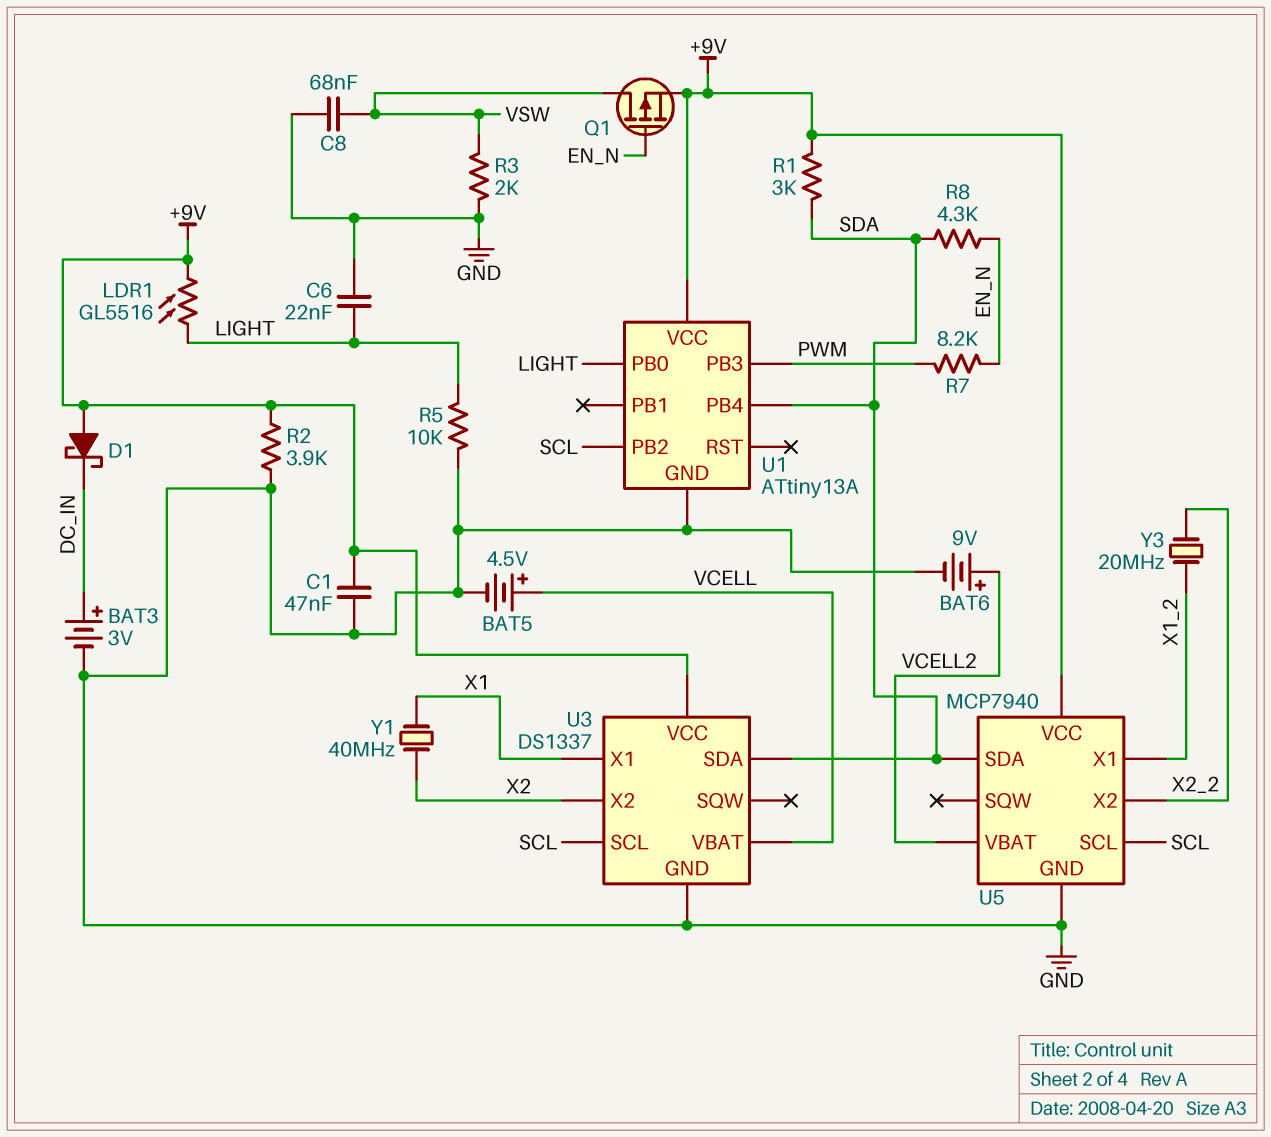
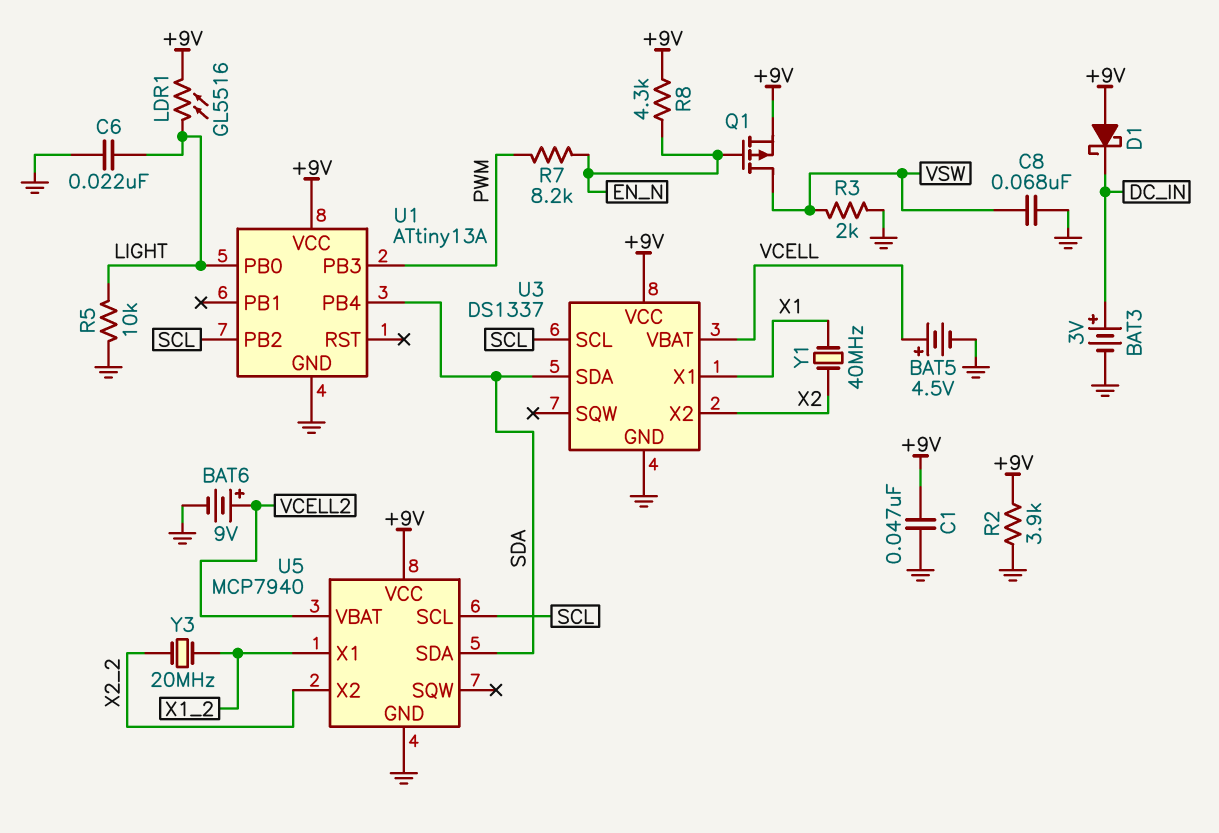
R1: 3k (+9V, SDA) -> none
R8: 4.3k (EN_N, SDA) -> 4.3k (+9V, EN_N)

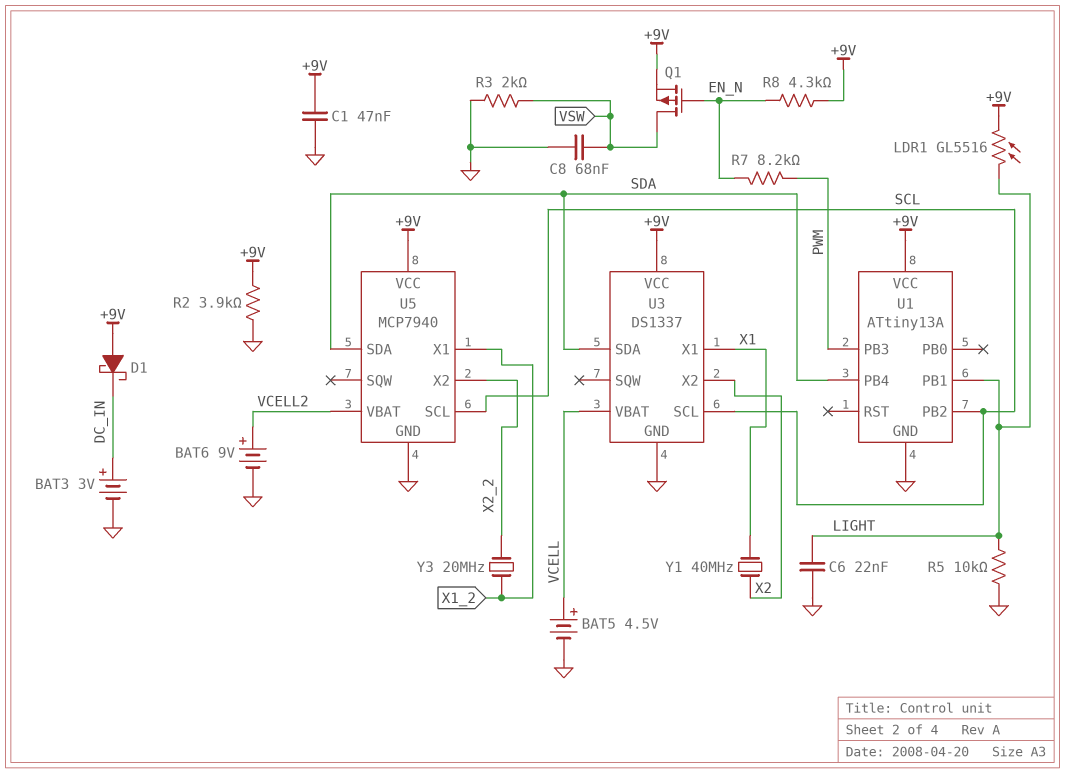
U1 pin PB0: LIGHT -> none
U1 pin PB1: none -> LIGHT

